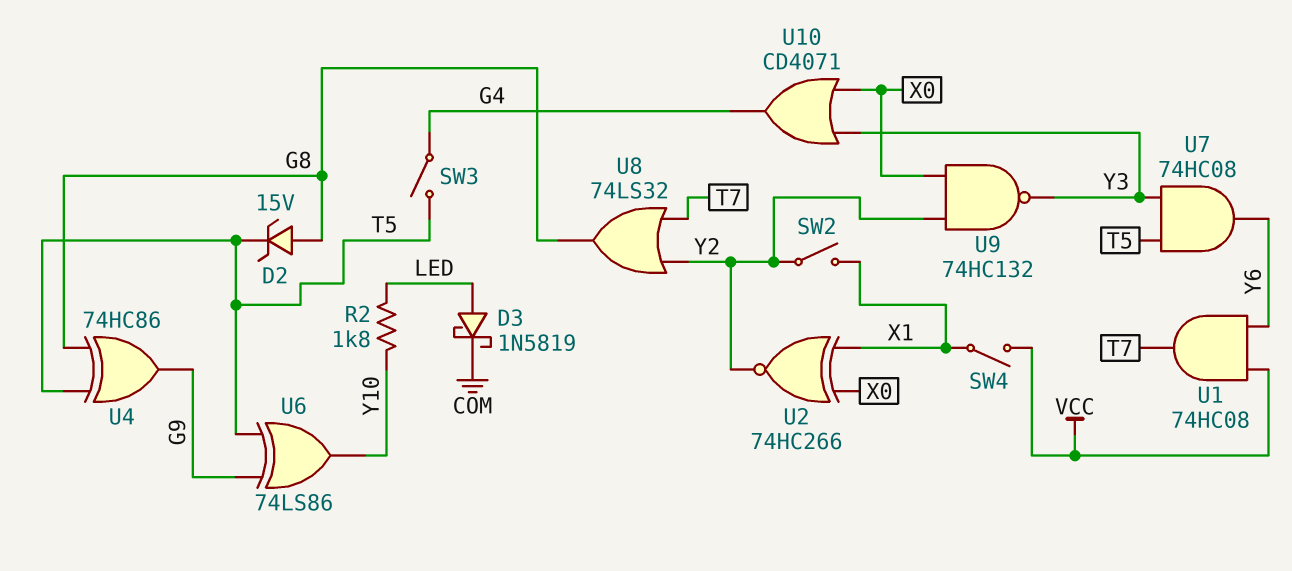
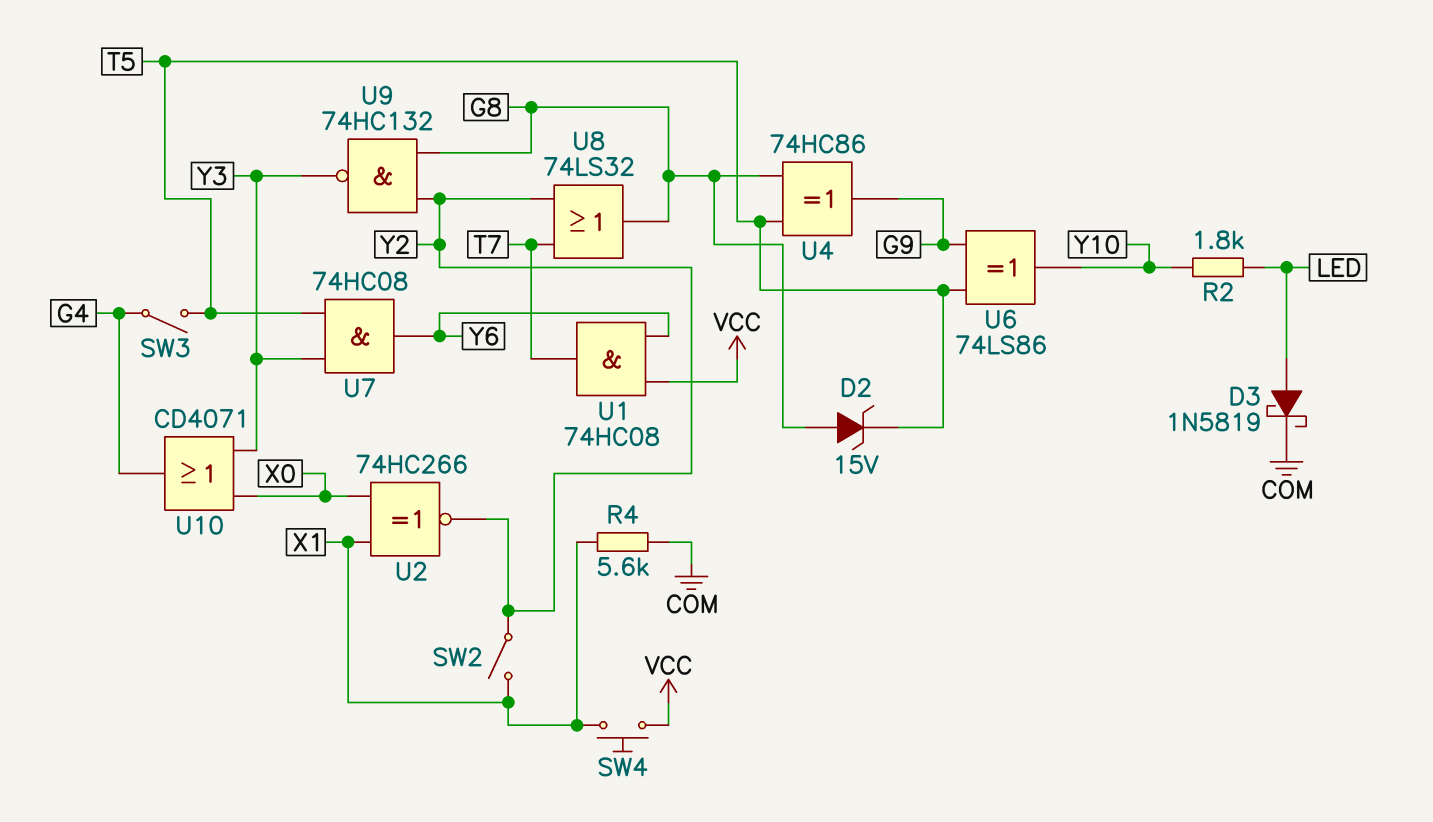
R4: none -> 5.6k (COM, X1)
SW4: switch (VCC, X1) -> button (VCC, X1)
U9: NAND 74HC132 (in X0, in Y2, out Y3) -> NAND 74HC132 (in G8, in Y2, out Y3)

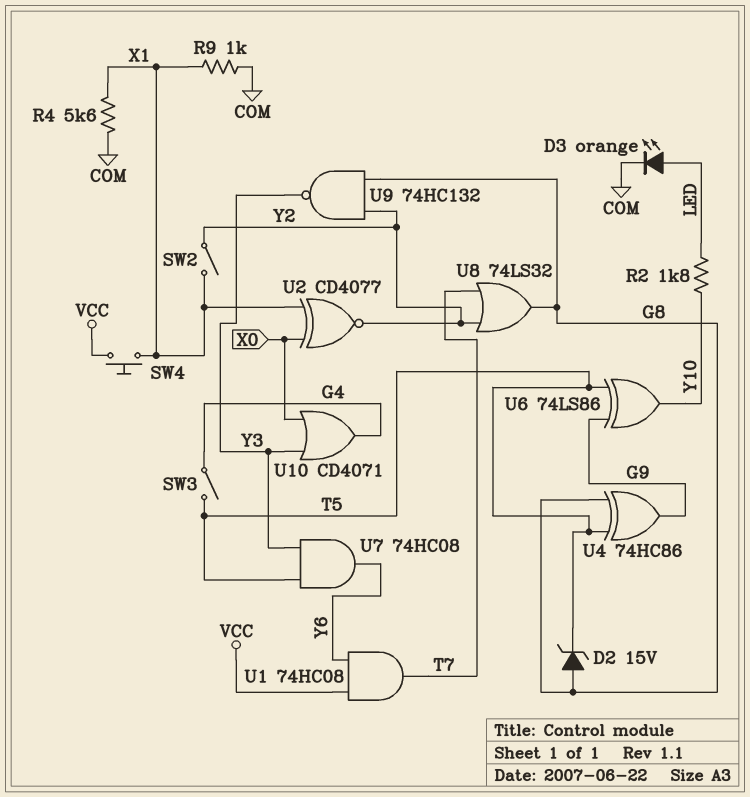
D3: schottky 1N5819 (A LED, K COM) -> LED orange (A LED, K COM)
R9: none -> 1k (COM, X1)
U2: XNOR 74HC266 (in X0, in X1, out Y2) -> XNOR CD4077 (in X0, in X1, out Y2)

